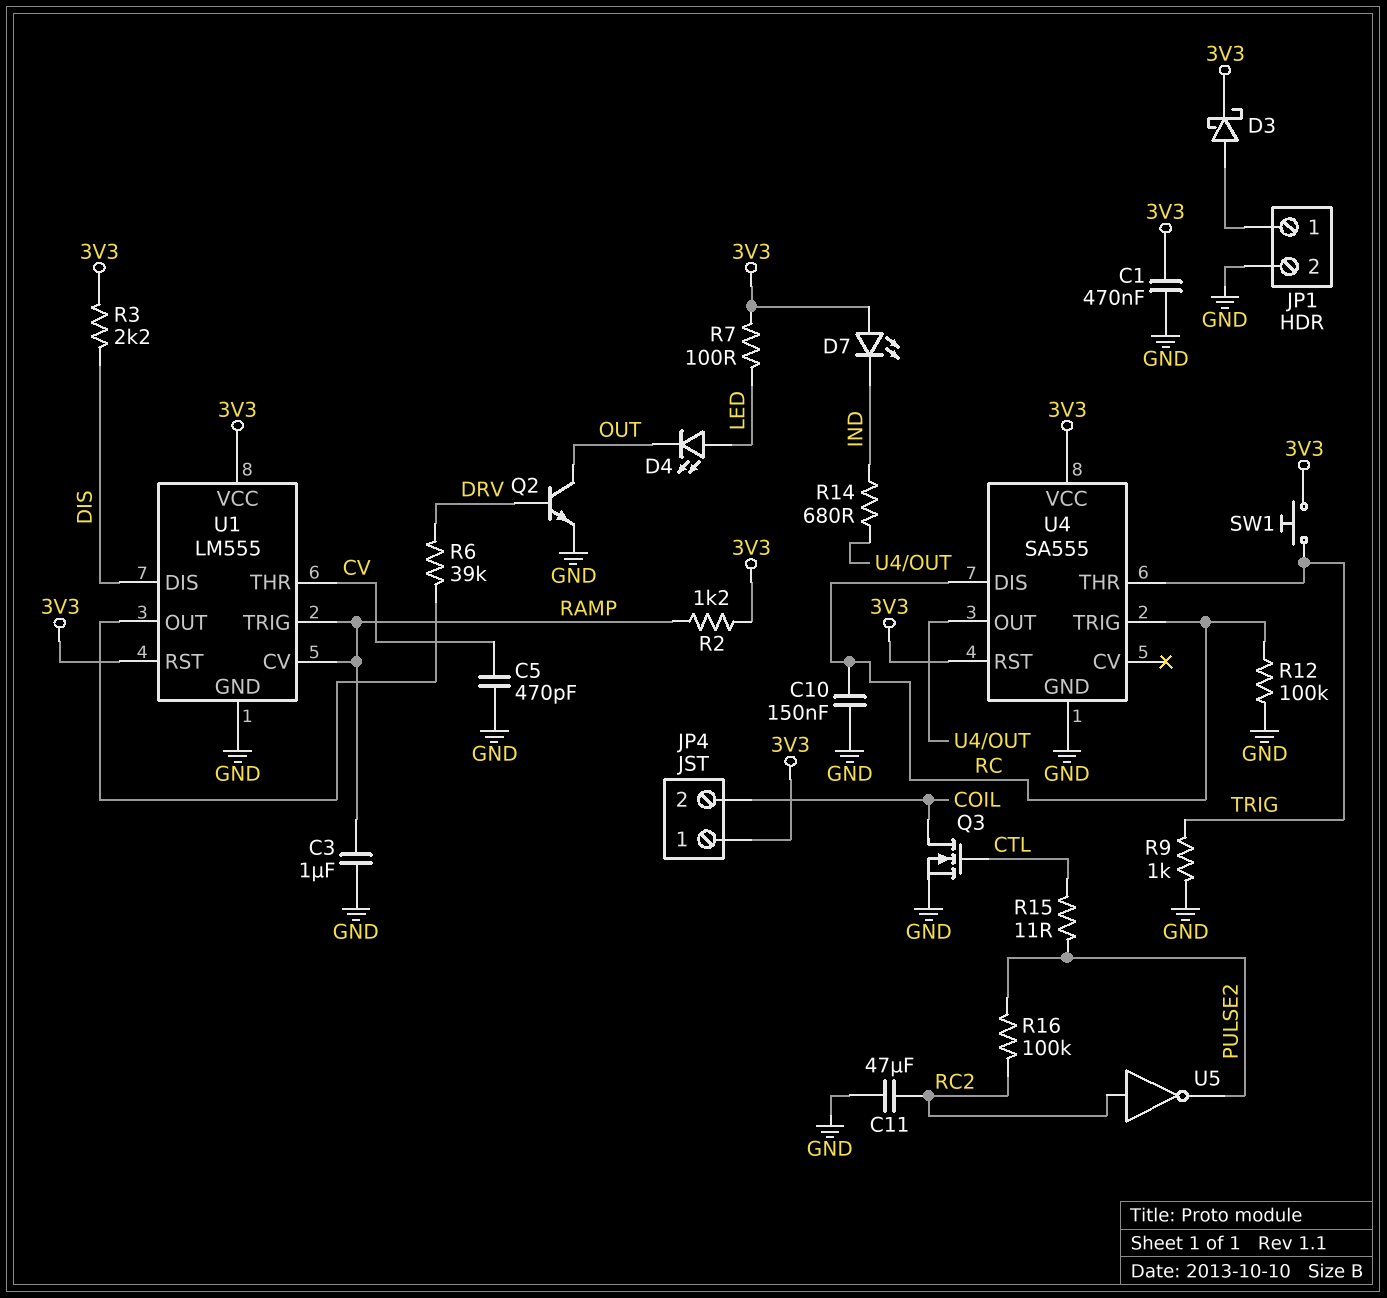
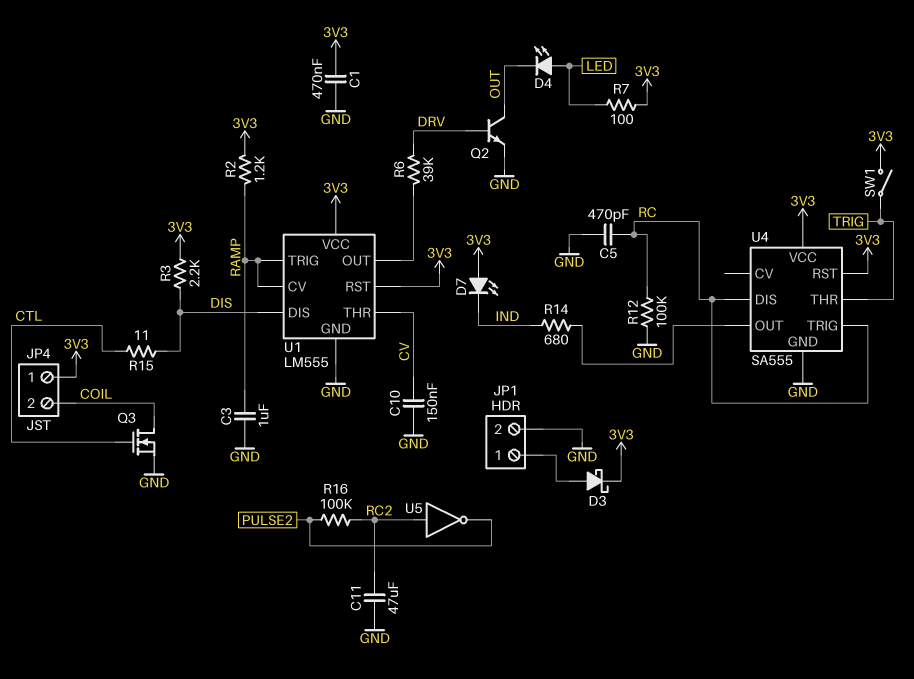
C5: 470pF (CV, GND) -> 470pF (GND, RC)
C10: 150nF (GND, RC) -> 150nF (CV, GND)
R9: 1k (GND, TRIG) -> none
R15: 11 (CTL, PULSE2) -> 11 (CTL, DIS)
SW1: button (3V3, TRIG) -> switch (3V3, TRIG)

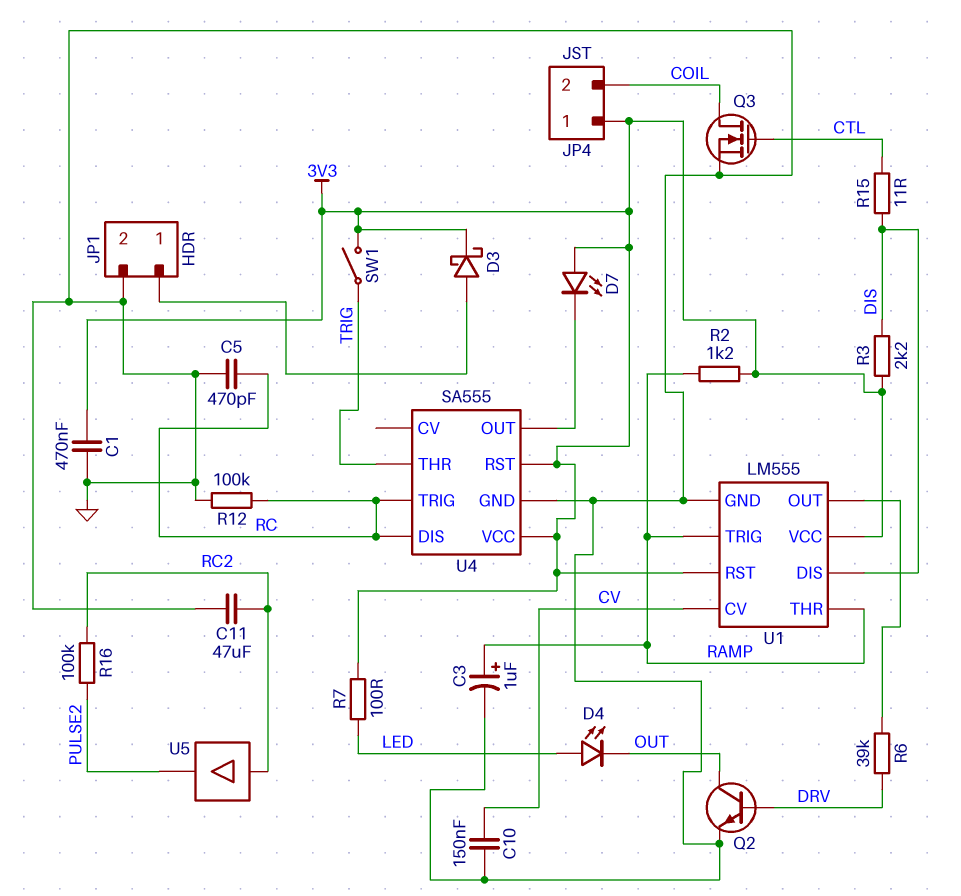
C3: 1uF (GND, RAMP) -> 1uF (plus RAMP, minus GND)
D7: LED (A 3V3, K IND) -> LED (A 3V3, K U4/OUT)
R14: 680 (IND, U4/OUT) -> none
U1 pin CV: RAMP -> CV
U1 pin THR: CV -> RAMP
U5: NOT (in RC2, out PULSE2) -> buffer (in RC2, out PULSE2)

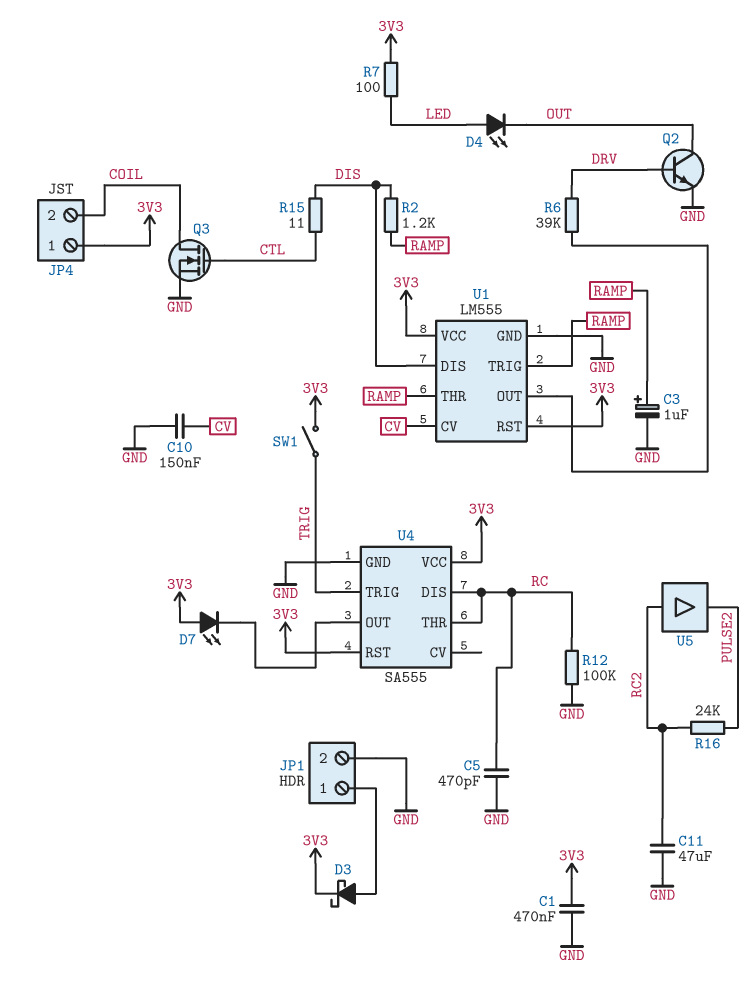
R2: 1.2k (3V3, RAMP) -> 1.2k (DIS, RAMP)
R3: 2.2k (3V3, DIS) -> none
R16: 100k (PULSE2, RC2) -> 24k (PULSE2, RC2)
U4 pin THR: TRIG -> RC
U4 pin TRIG: RC -> TRIG

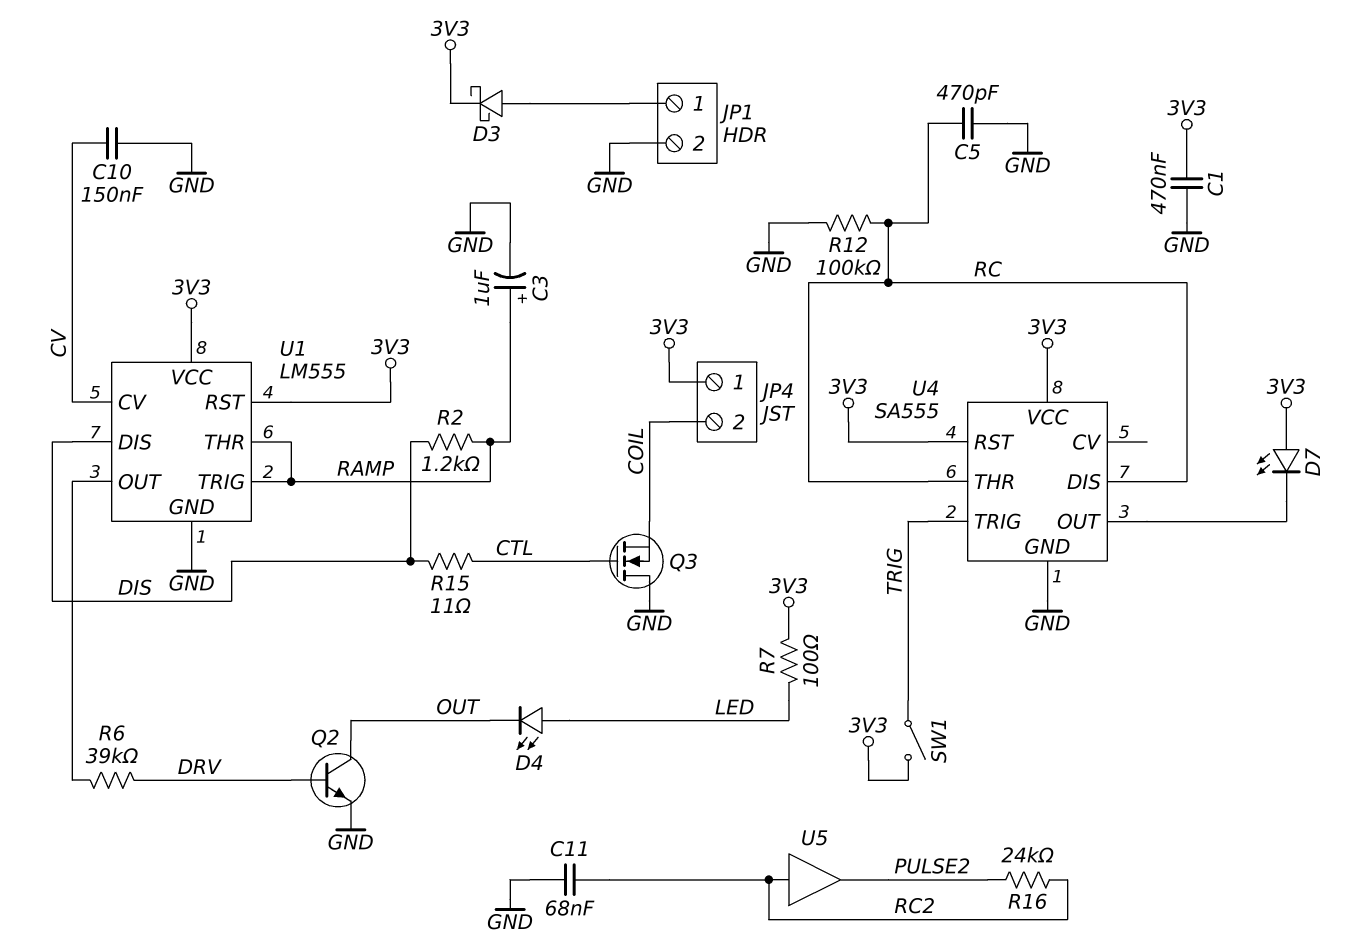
C11: 47uF (GND, RC2) -> 68nF (GND, RC2)
Q3: NMOS (G CTL, D COIL, S GND) -> NMOS (G CTL, D GND, S COIL)

